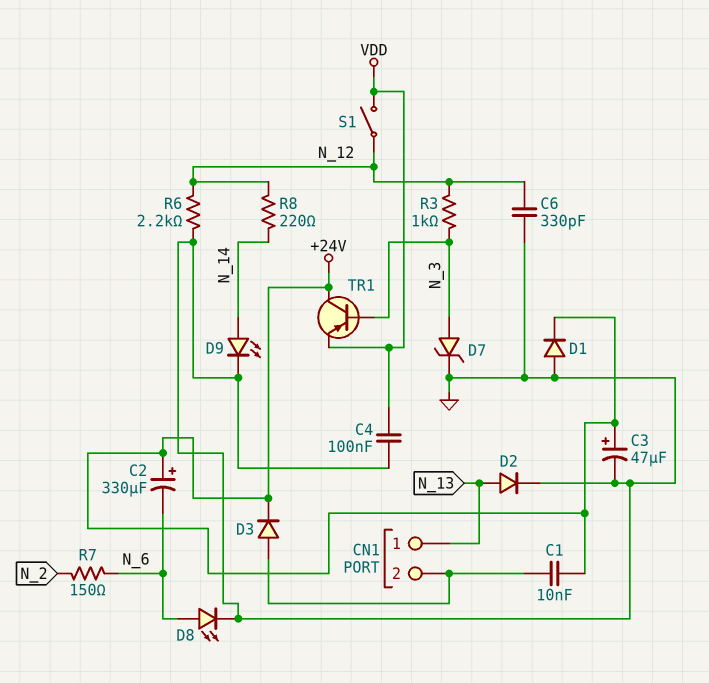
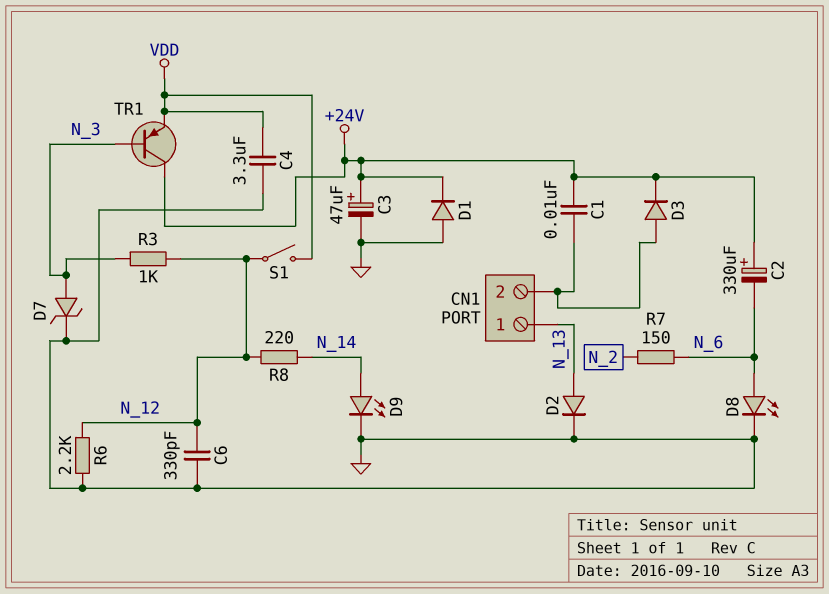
C4: 100nF (GND, VDD) -> 3.3uF (GND, VDD)

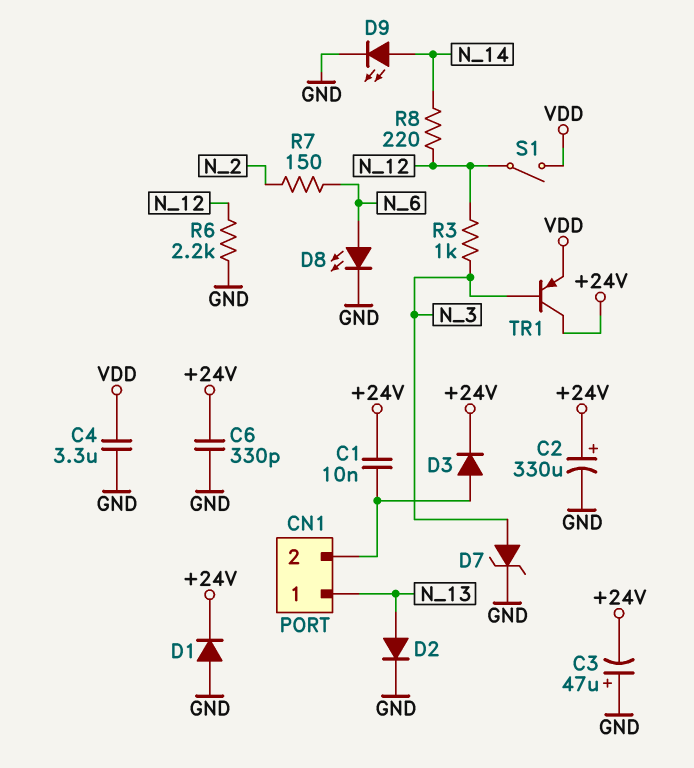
C2: 330uF (plus +24V, minus N_6) -> 330uF (plus +24V, minus GND)
C3: 47uF (plus +24V, minus GND) -> 47uF (plus GND, minus +24V)
C6: 330pF (GND, N_12) -> 330pF (+24V, GND)

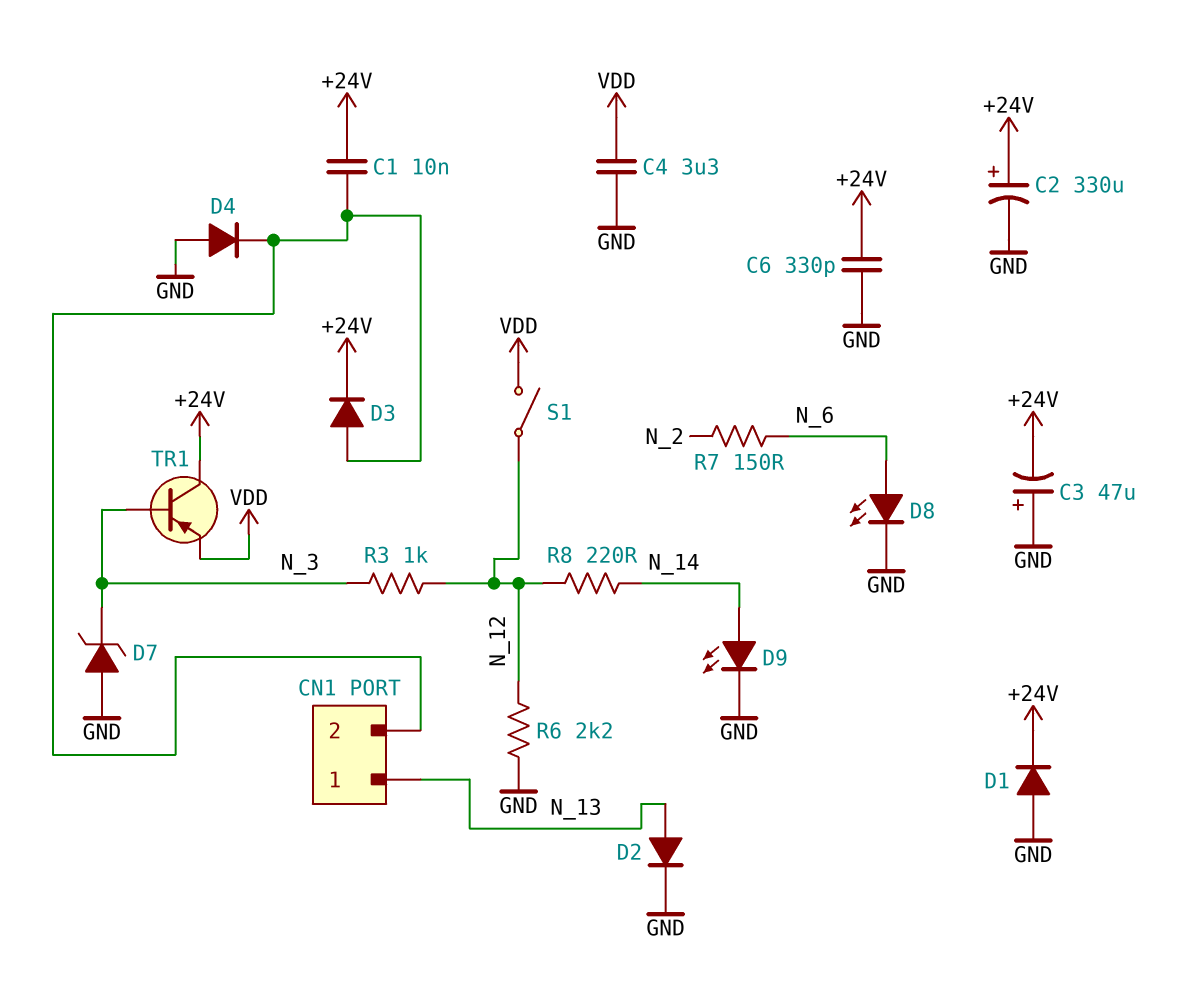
D4: none -> diode (A GND, K CN1/2)
D7: zener (A N_3, K GND) -> zener (A GND, K N_3)

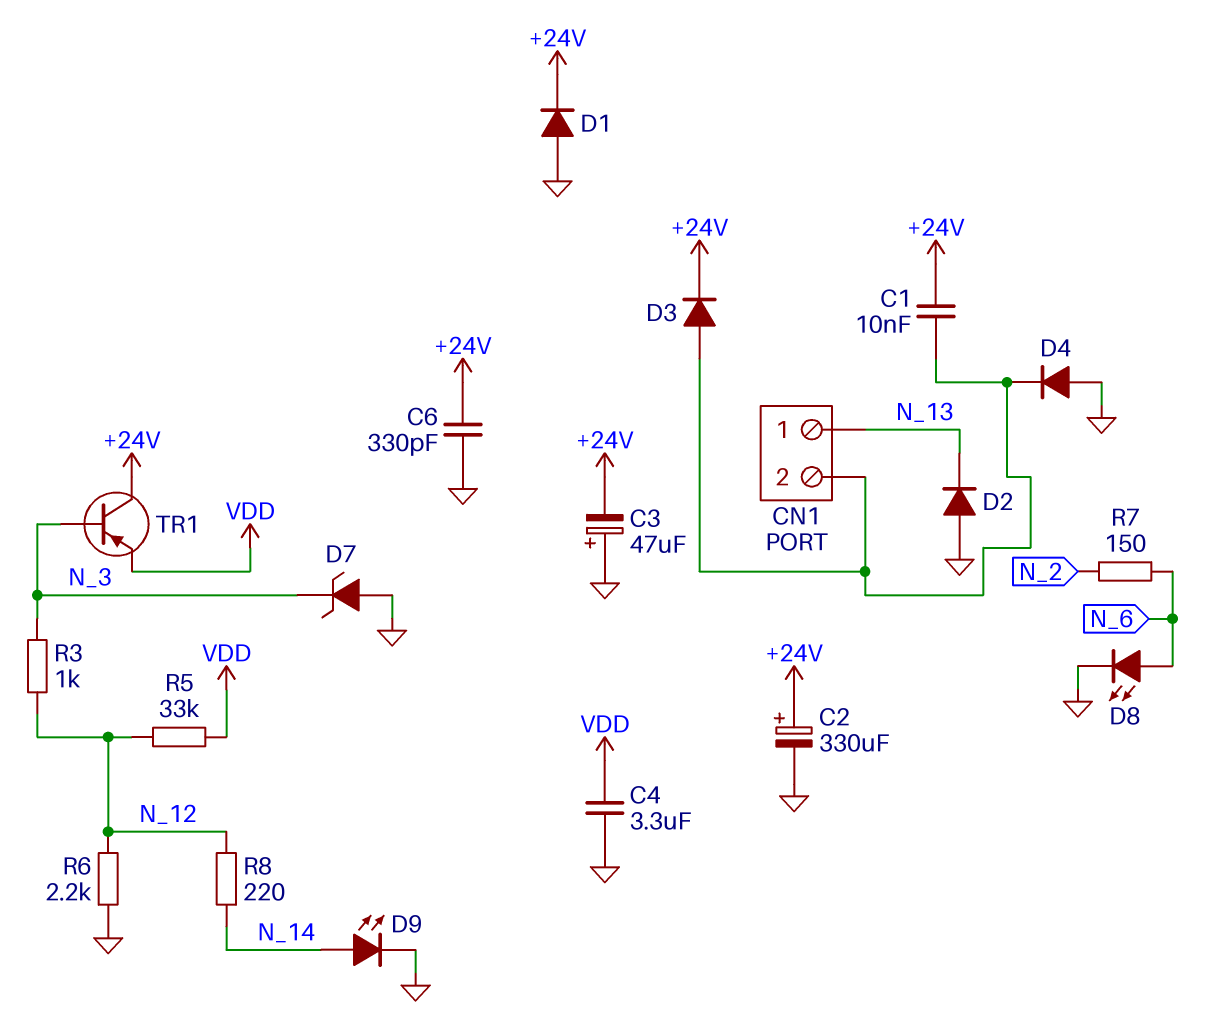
D2: diode (A N_13, K GND) -> diode (A GND, K N_13)
R5: none -> 33k (N_12, VDD)
S1: switch (N_12, VDD) -> none

